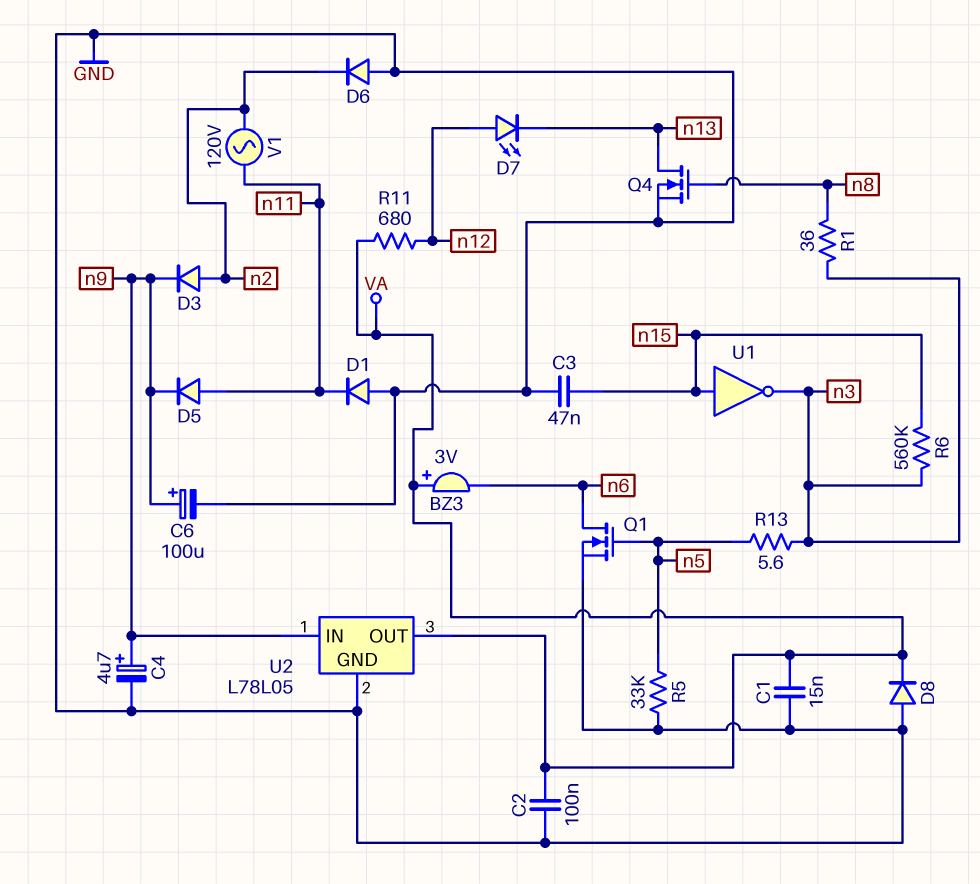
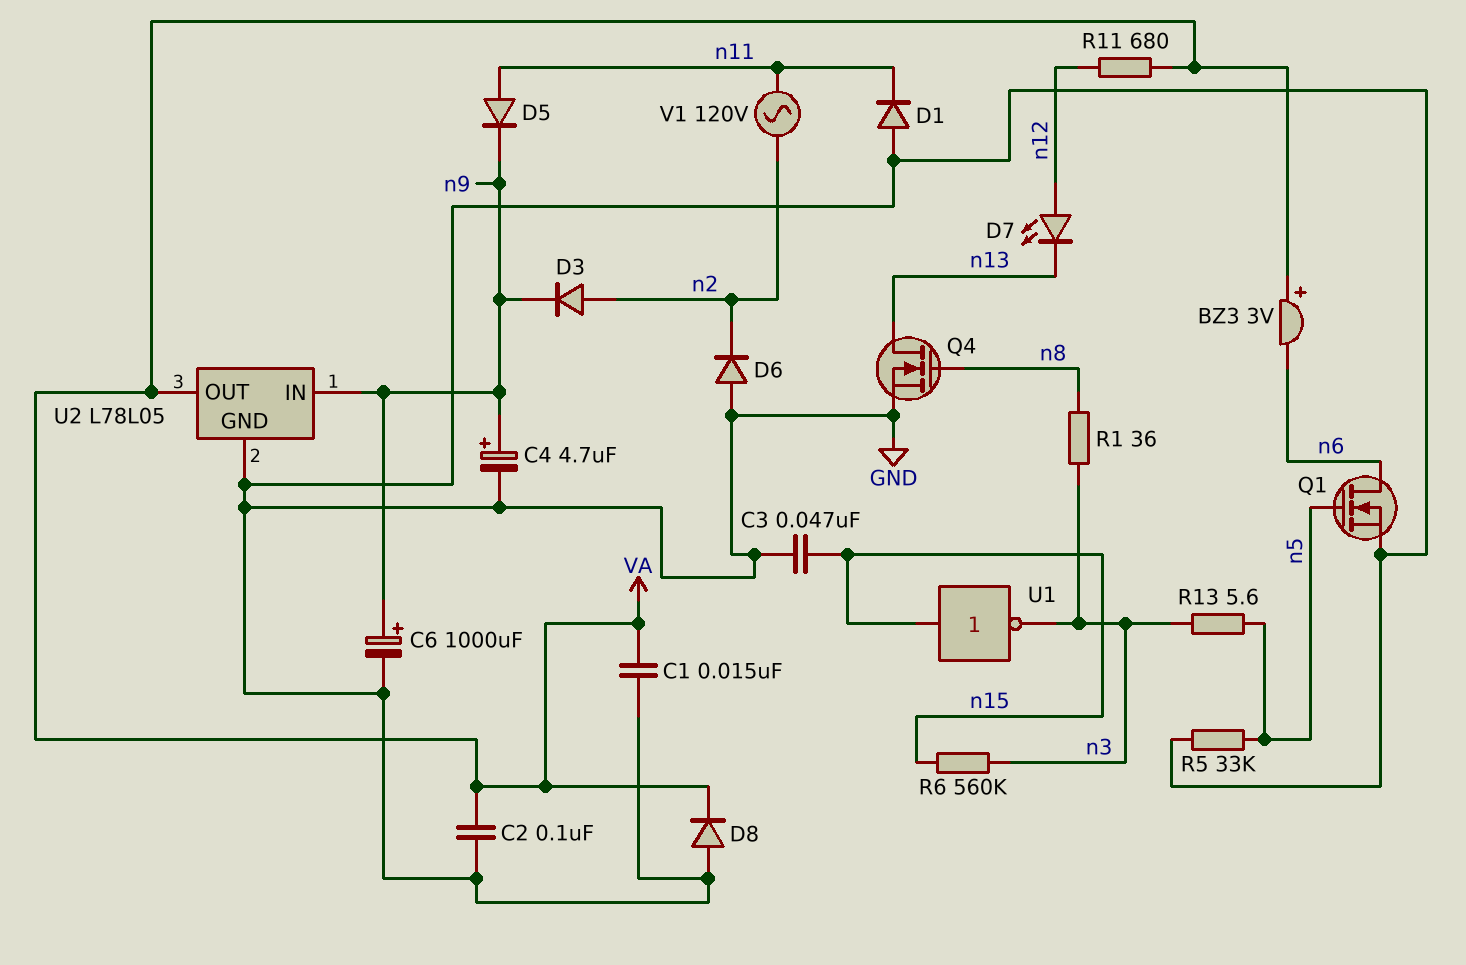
C6: 100uF (plus n9, minus GND) -> 1000uF (plus n9, minus GND)

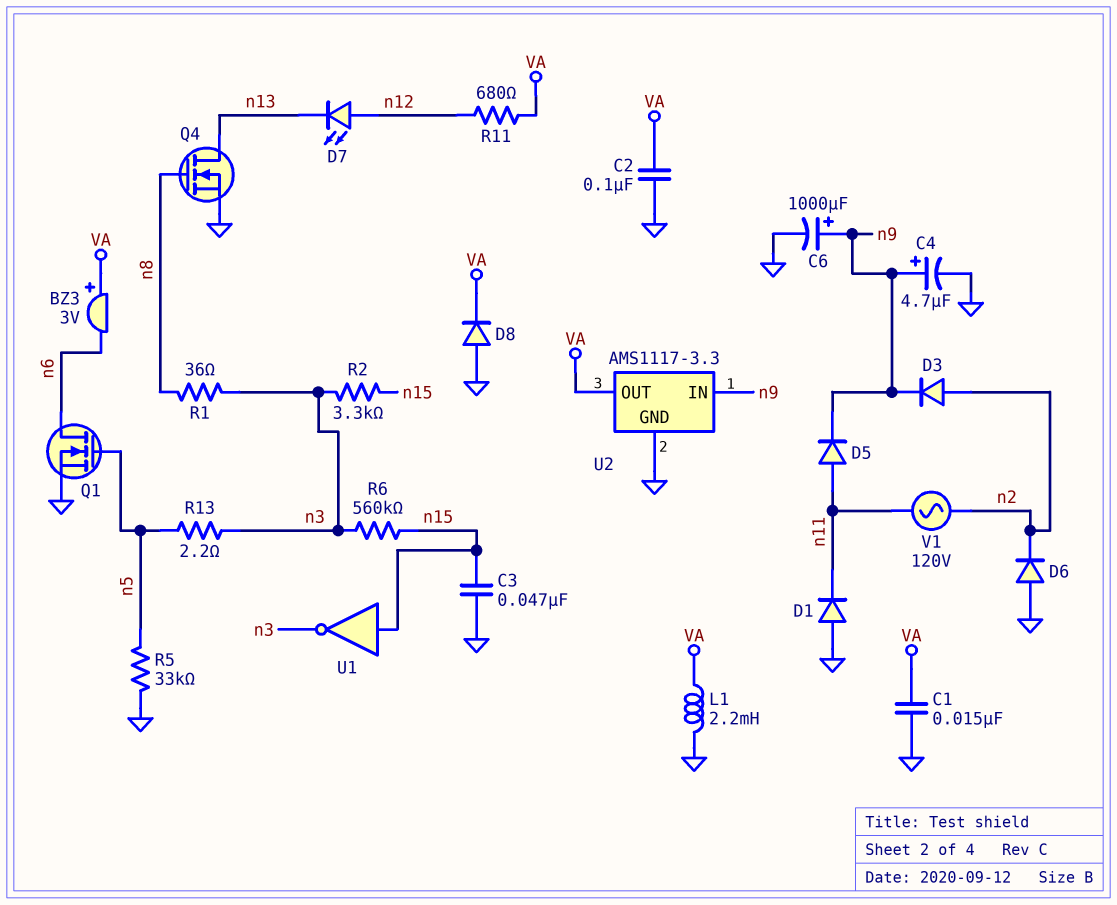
L1: none -> 2.2mH (GND, VA)
R2: none -> 3.3k (n3, n15)
R13: 5.6 (n3, n5) -> 2.2 (n3, n5)
U2: L78L05 -> AMS1117-3.3

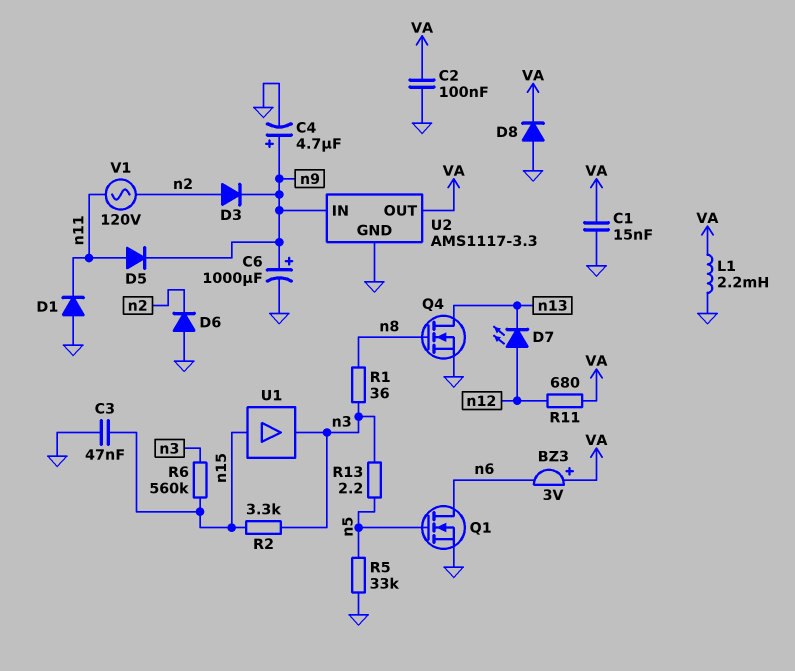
U1: NOT (in n15, out n3) -> buffer (in n15, out n3)

